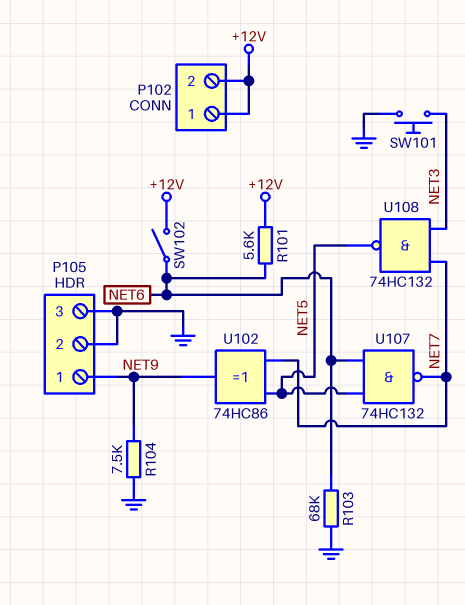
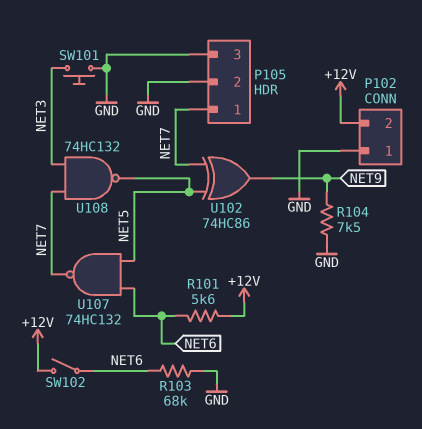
P102 pin 1: +12V -> GND
P105 pin 1: NET9 -> NET7

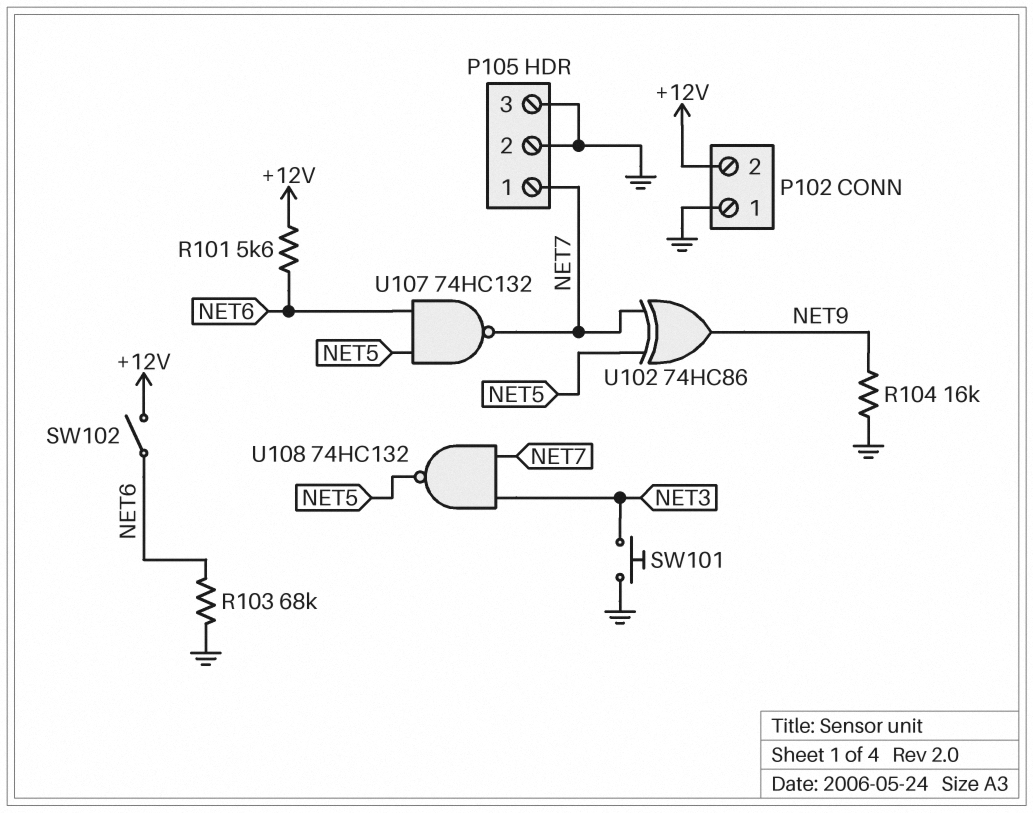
R104: 7.5k (GND, NET9) -> 16k (GND, NET9)

